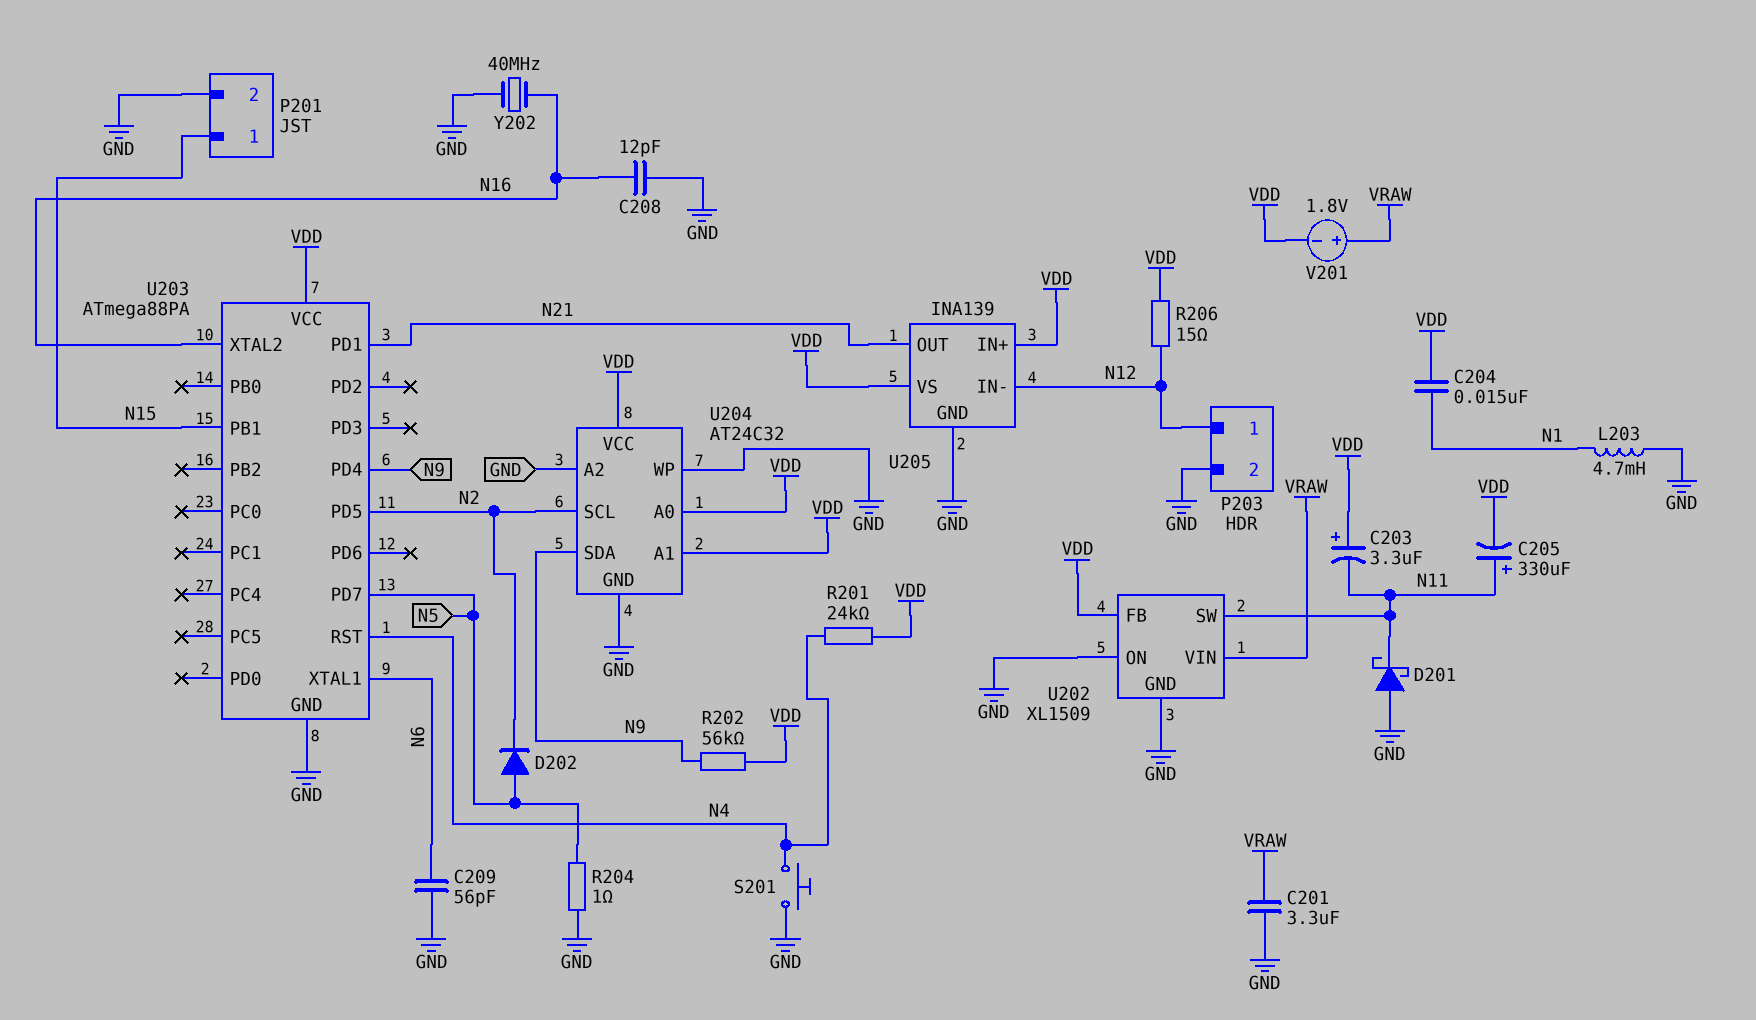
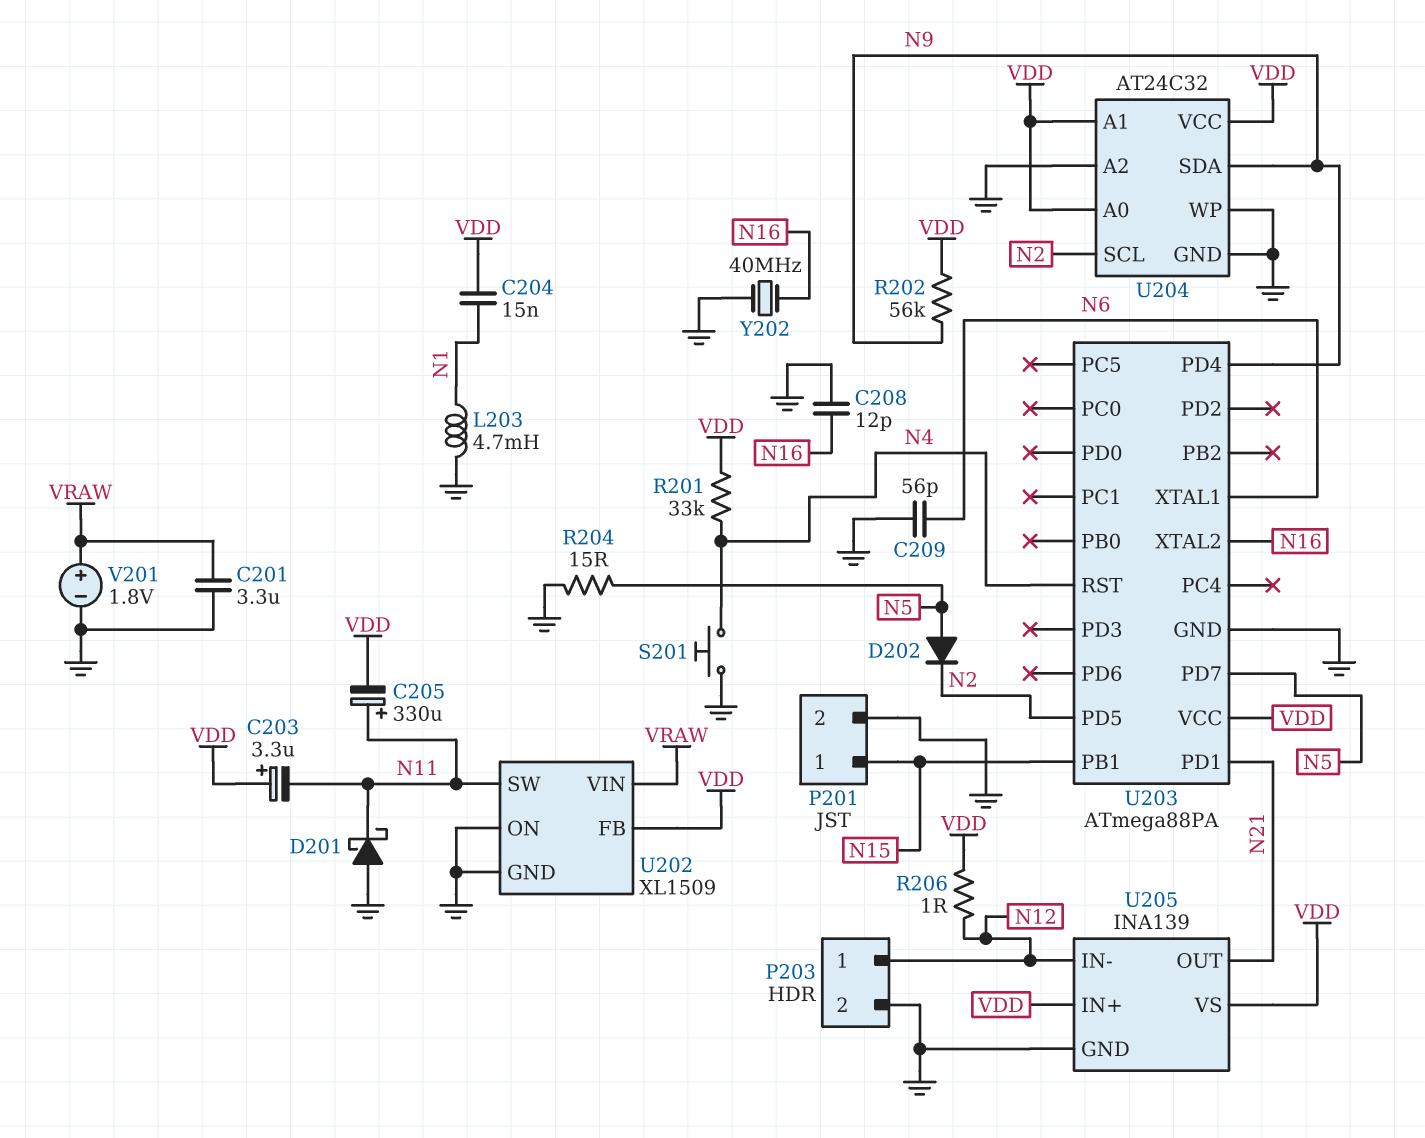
R201: 24k (N4, VDD) -> 33k (N4, VDD)
R204: 1 (GND, N5) -> 15 (GND, N5)
R206: 15 (N12, VDD) -> 1 (N12, VDD)
V201: 1.8V (plus VRAW, minus VDD) -> 1.8V (plus VRAW, minus GND)

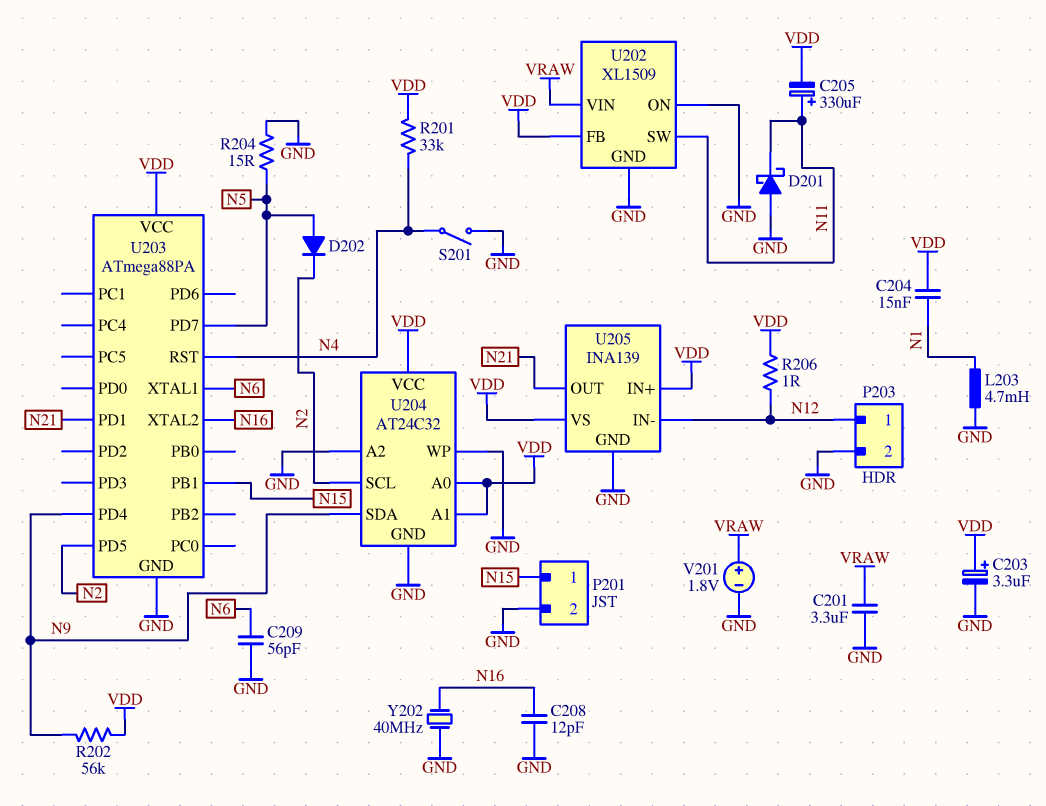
C203: 3.3uF (plus VDD, minus N11) -> 3.3uF (plus VDD, minus GND)
S201: button (GND, N4) -> switch (GND, N4)

